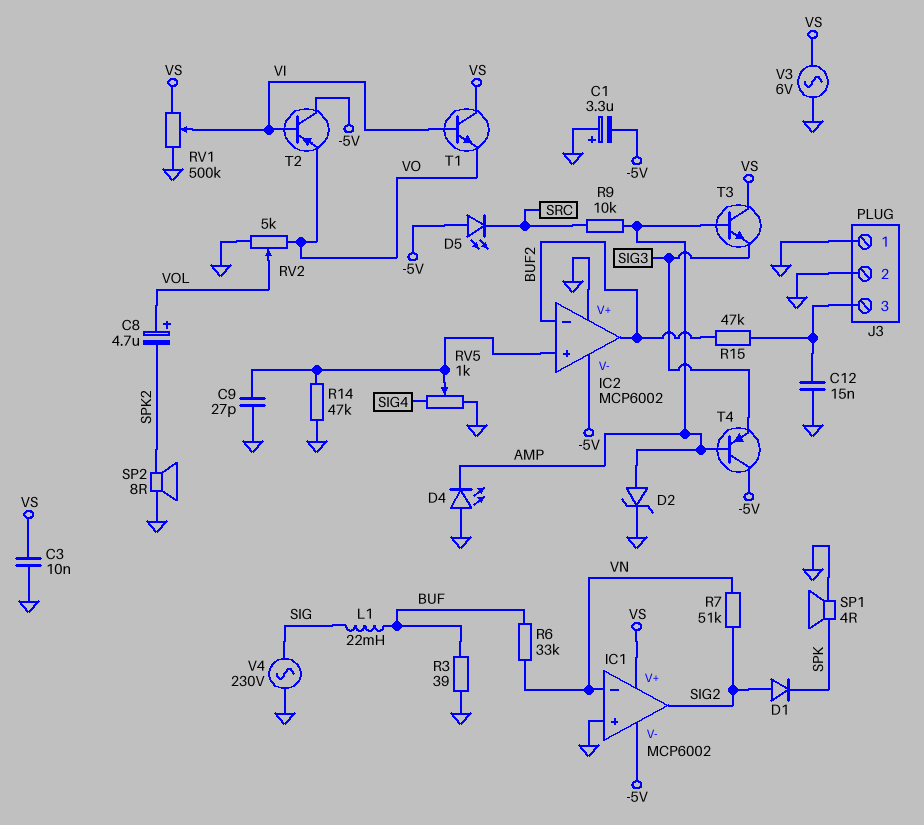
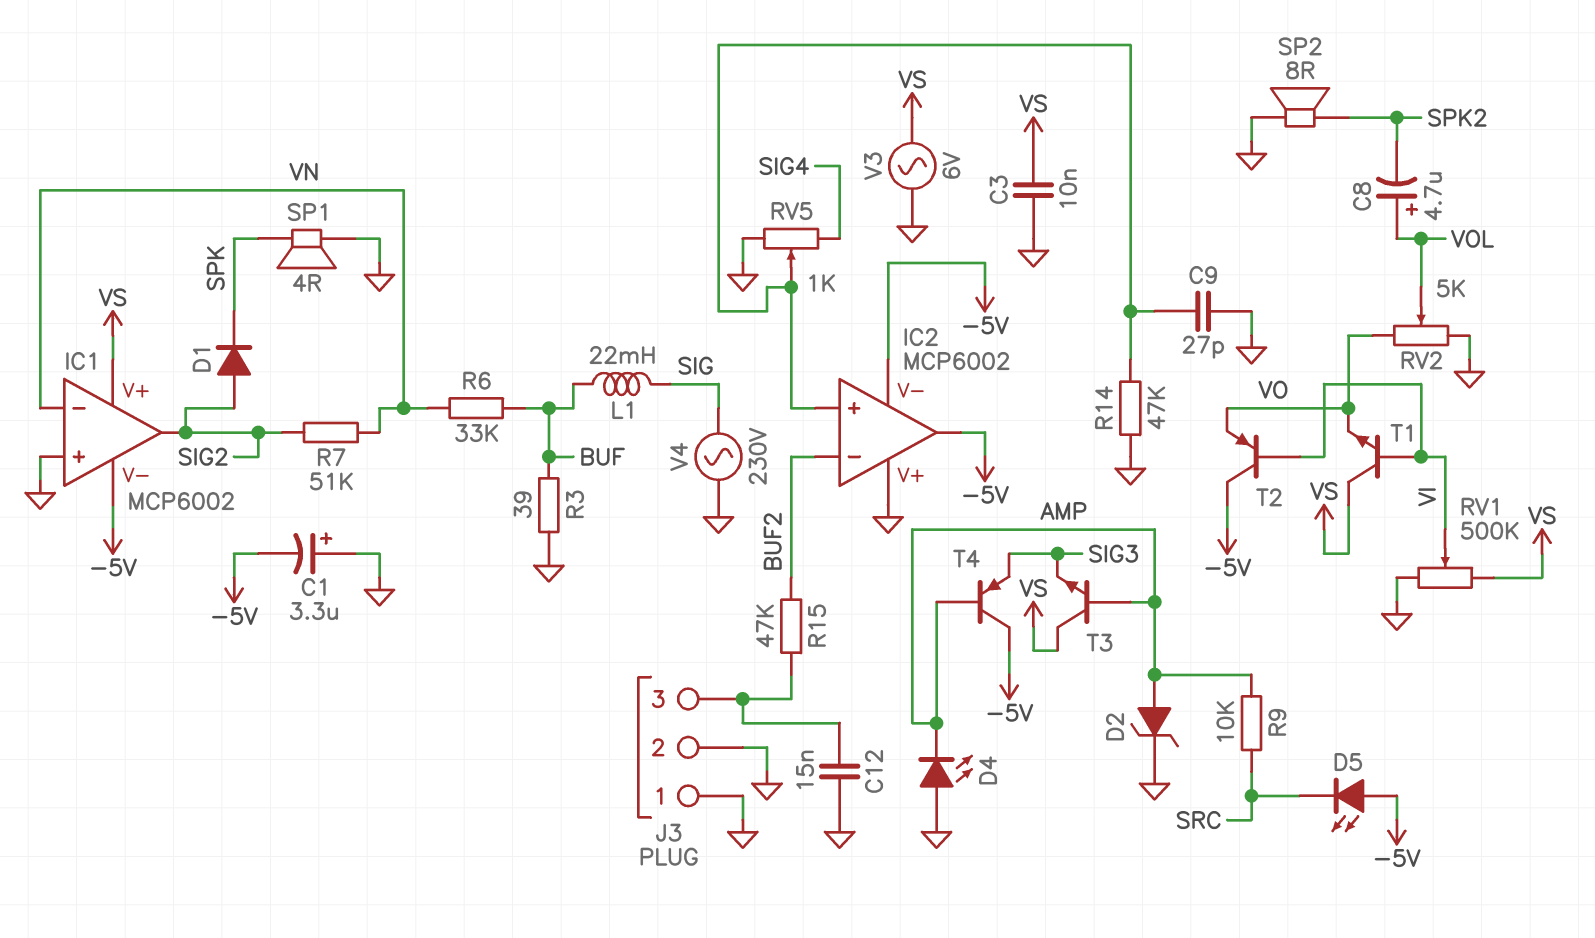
IC2 pin out: BUF2 -> -5V

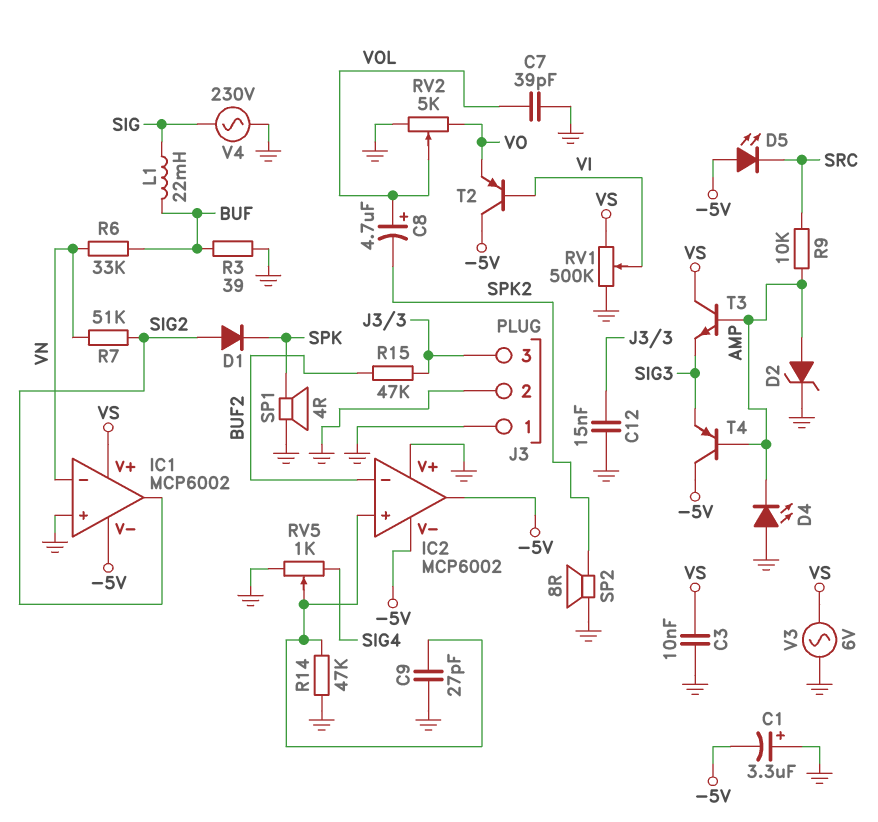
C7: none -> 39pF (GND, VOL)
T1: NPN (B VI, C VS, E VO) -> none

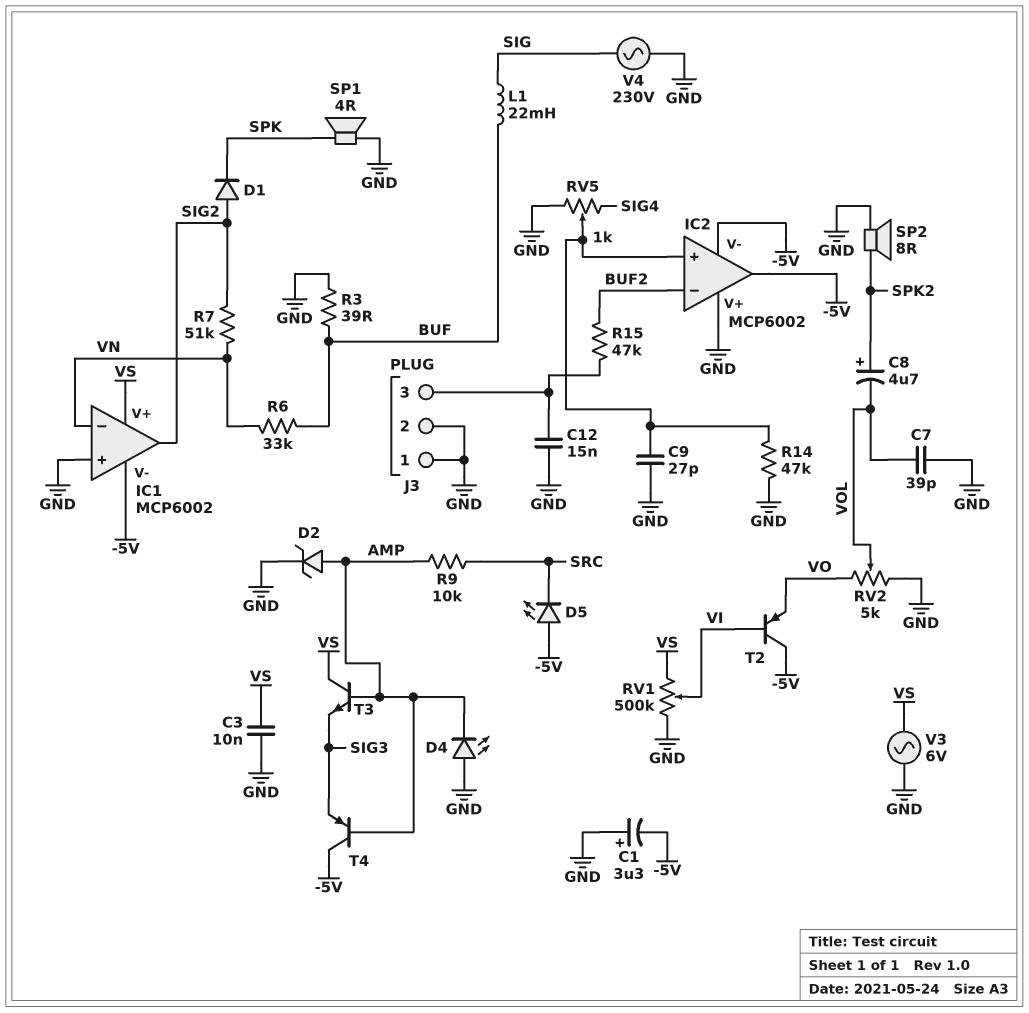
C8: 4.7uF (plus VOL, minus SPK2) -> 4.7uF (plus SPK2, minus VOL)

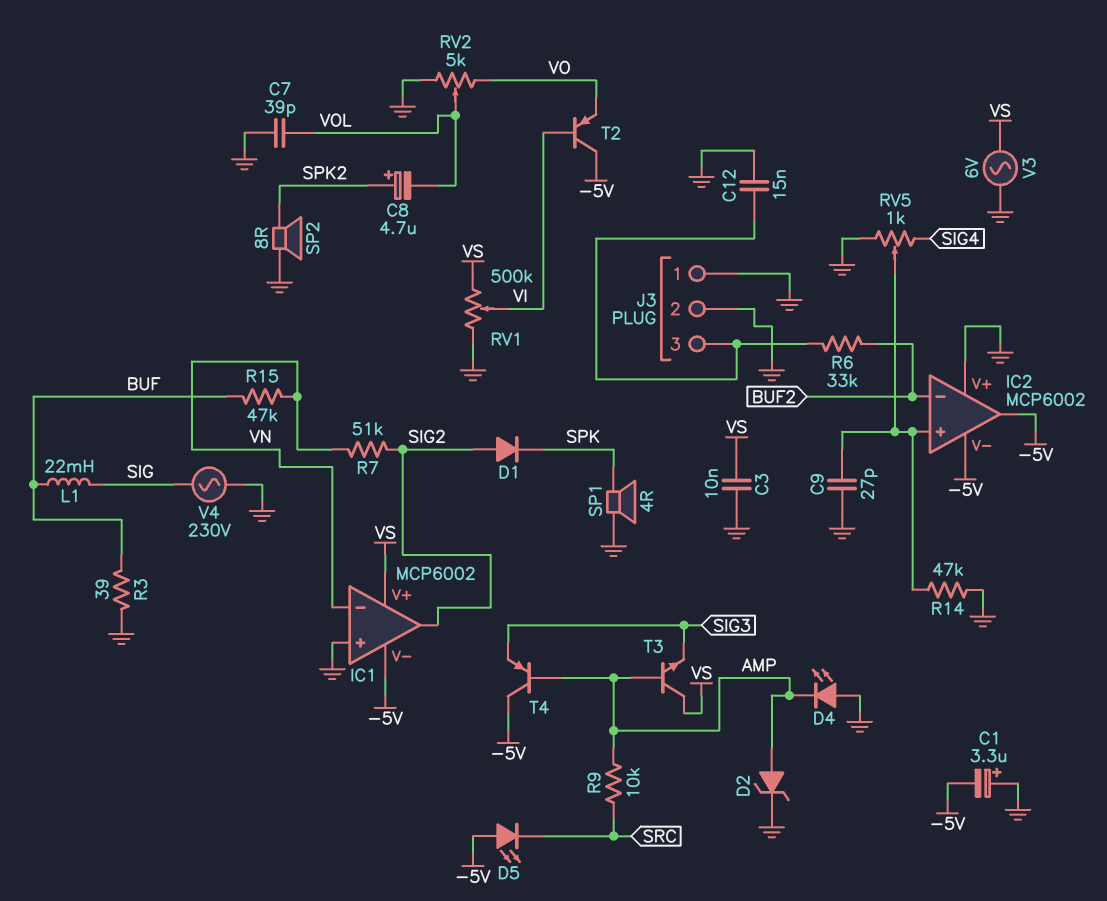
R6: 33k (BUF, VN) -> 33k (BUF2, J3/3)
R15: 47k (BUF2, J3/3) -> 47k (BUF, VN)

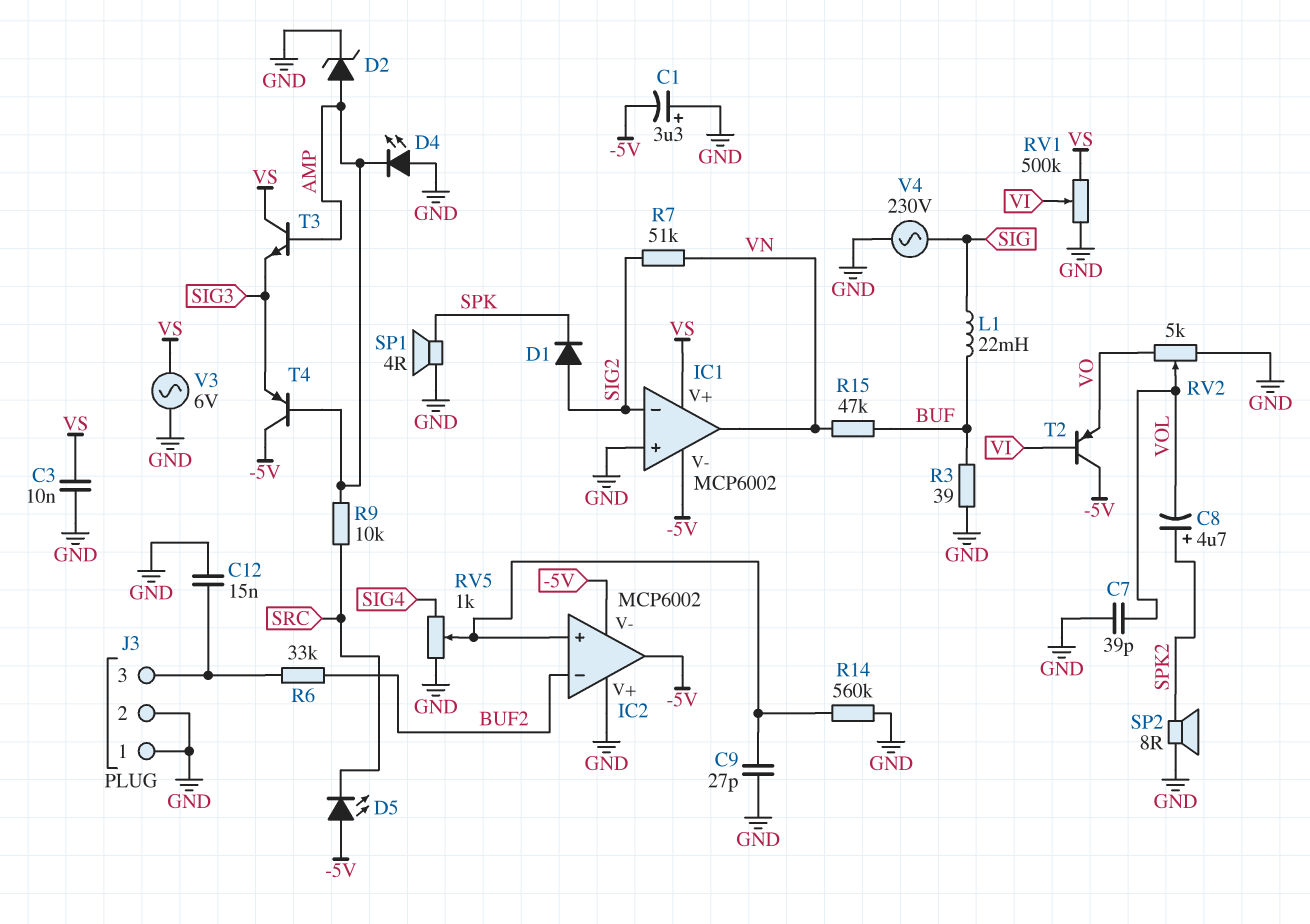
IC1 pin in-: VN -> SIG2
IC1 pin out: SIG2 -> VN
R14: 47k (GND, IC2/in+) -> 560k (GND, IC2/in+)

